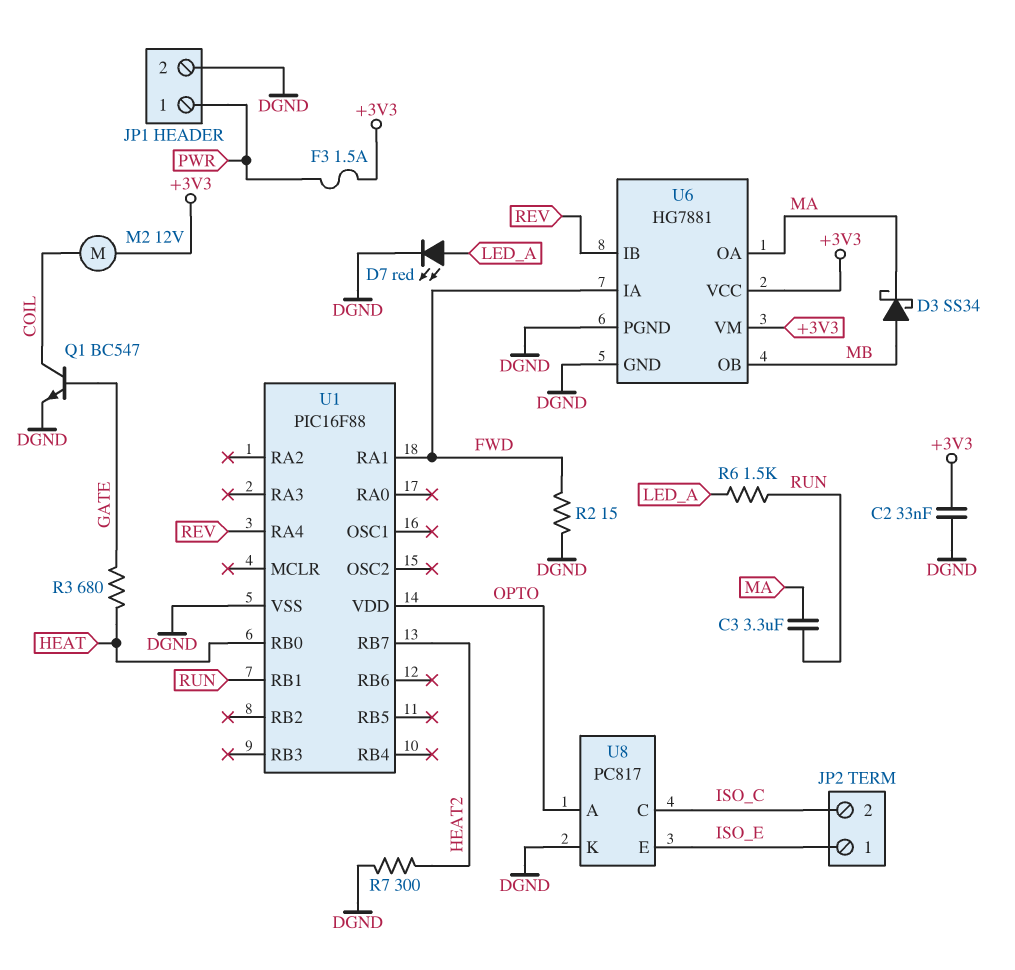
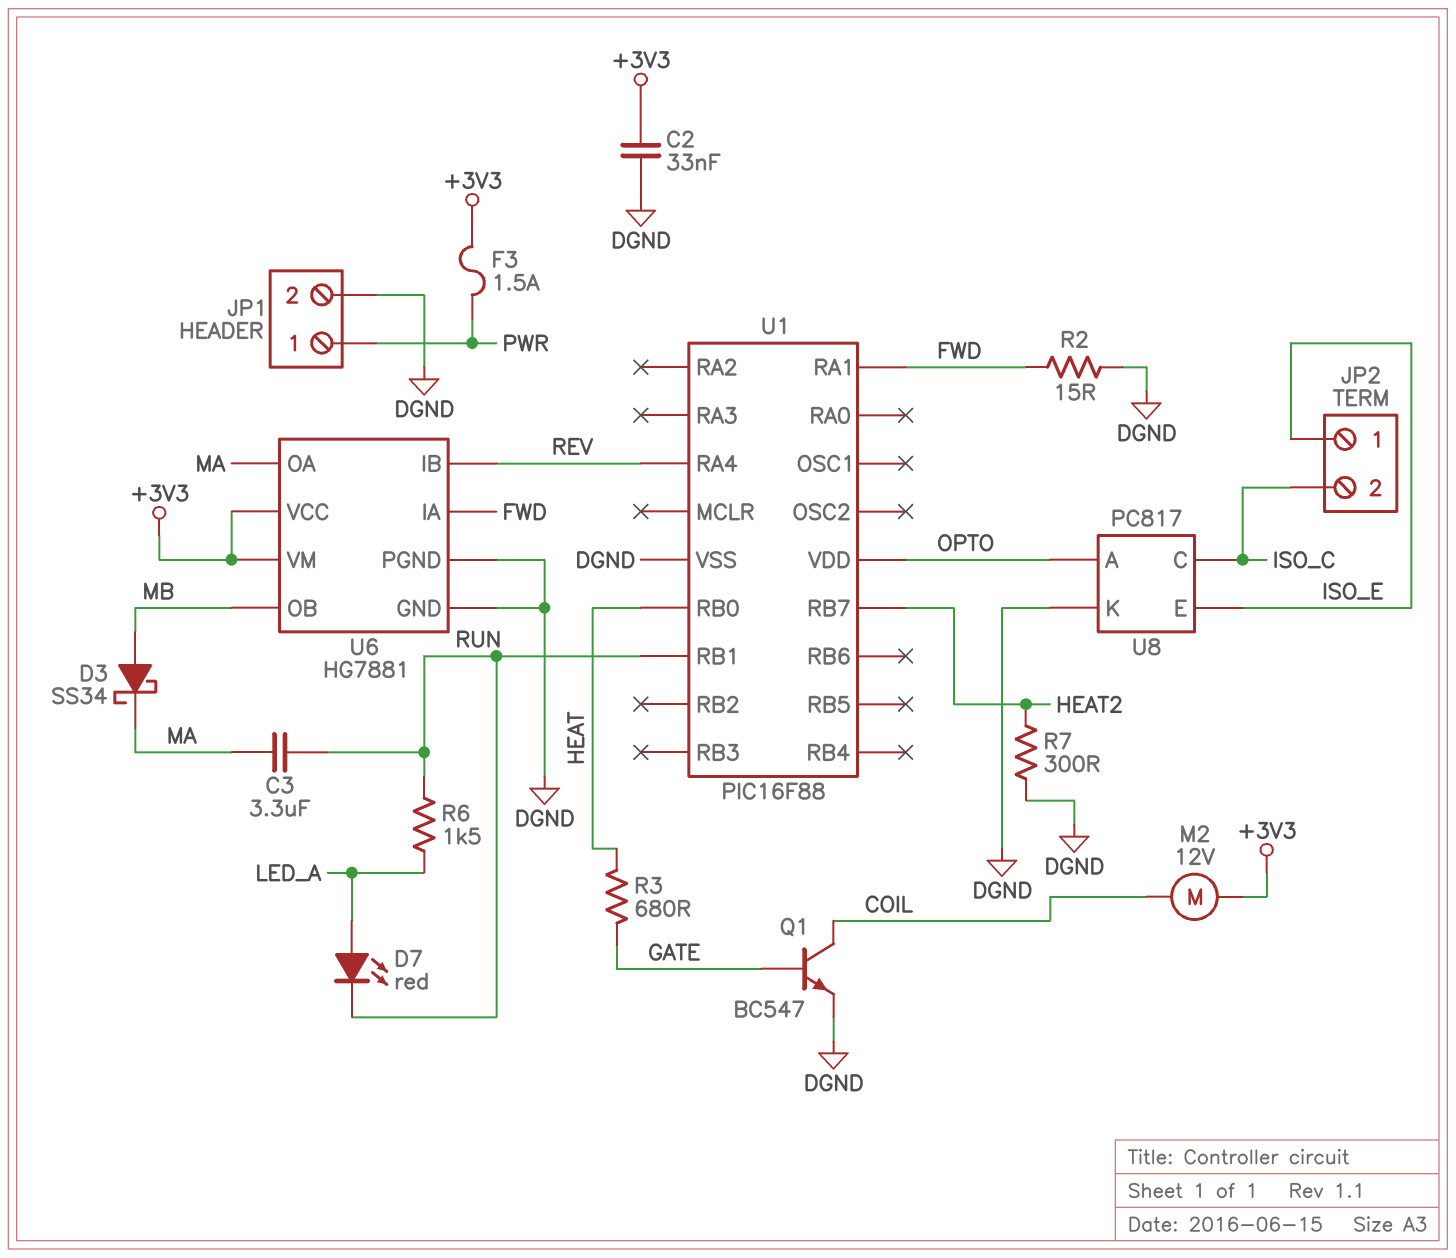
D7: LED red (A LED_A, K DGND) -> LED red (A LED_A, K RUN)

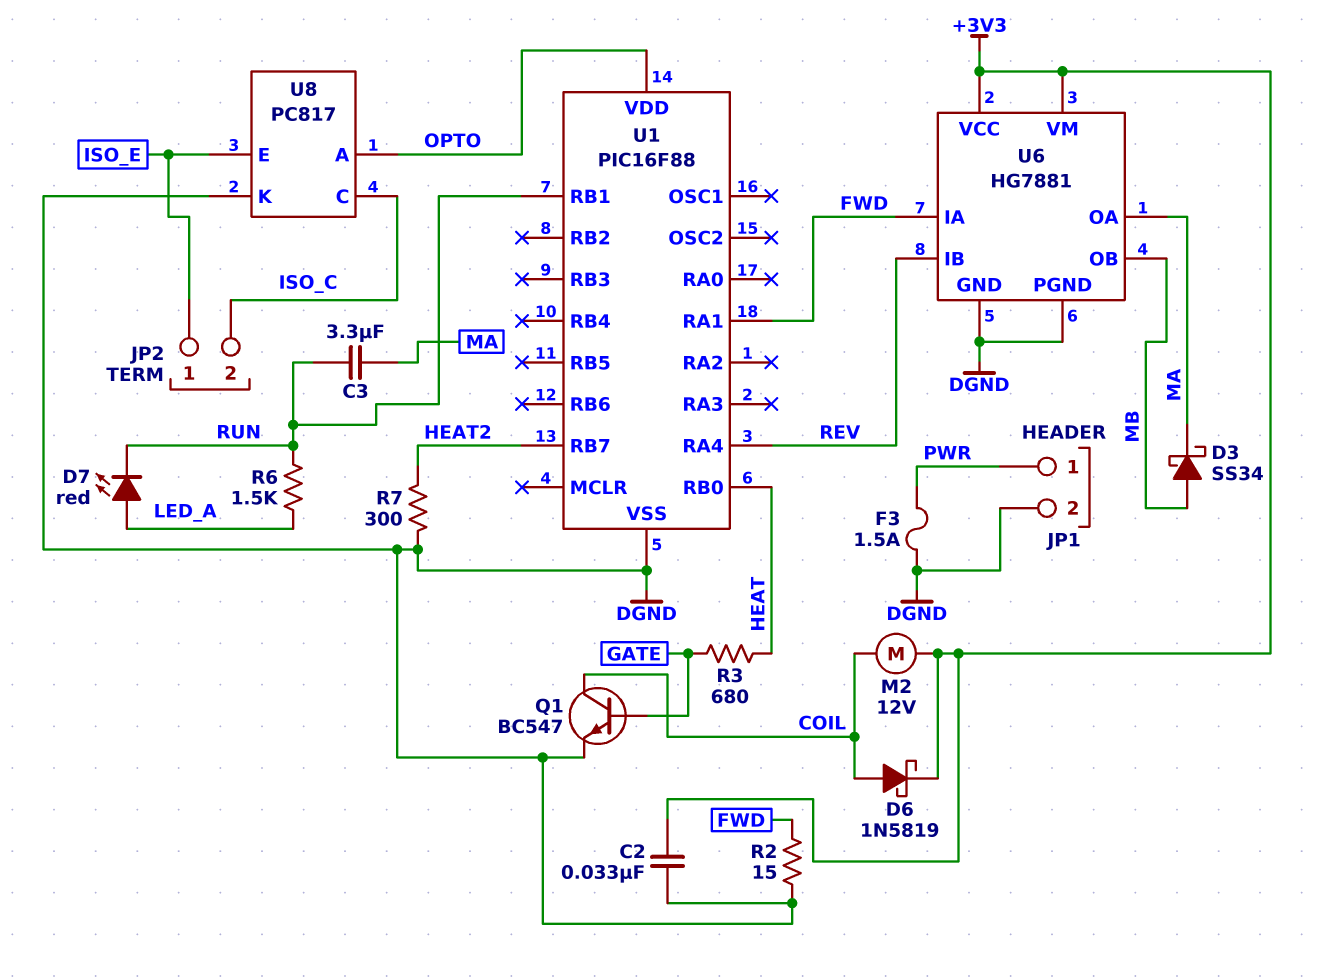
D6: none -> schottky 1N5819 (A COIL, K +3V3)
F3: 1.5A (+3V3, PWR) -> 1.5A (DGND, PWR)

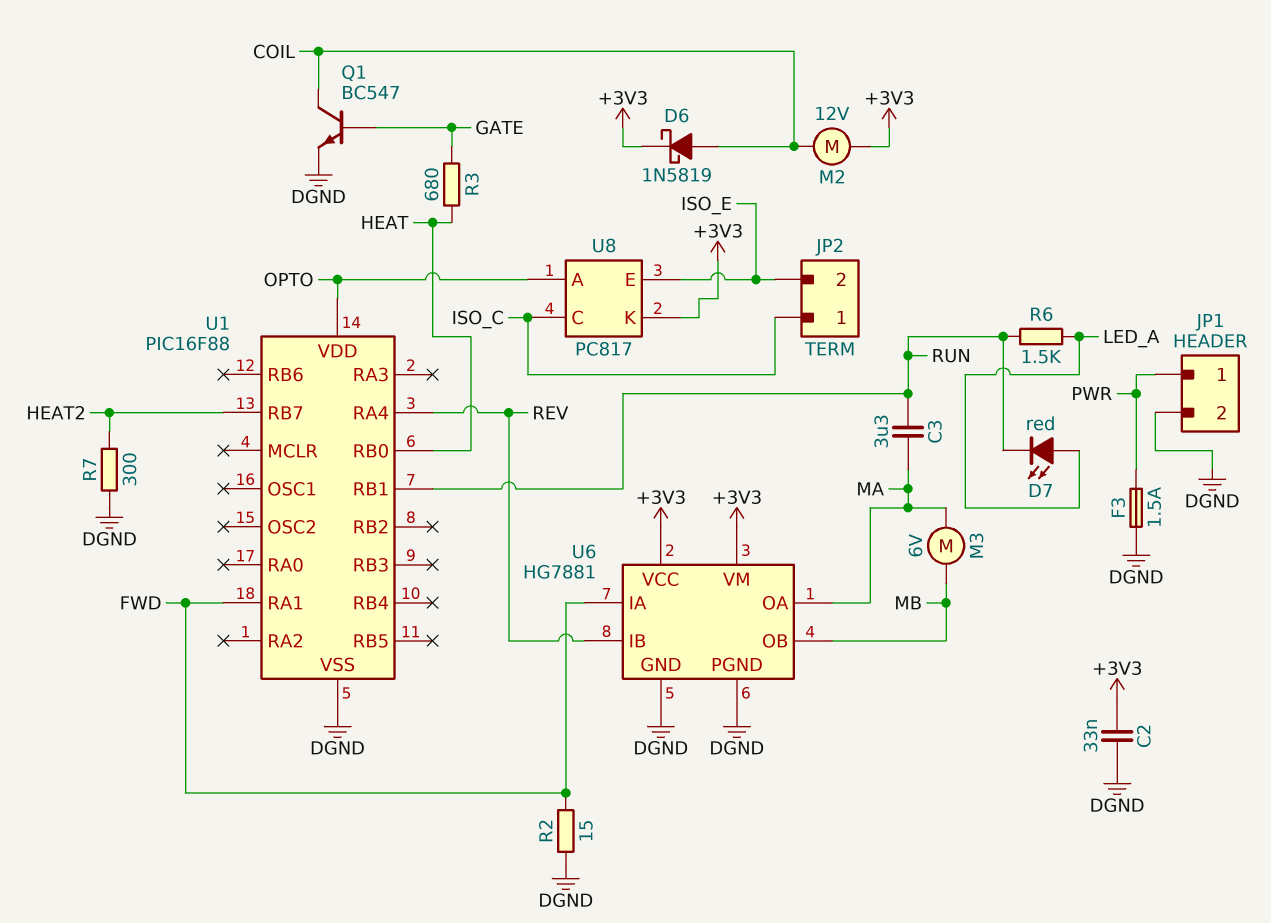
D3: schottky SS34 (A MB, K MA) -> none
JP2 pin 1: ISO_E -> ISO_C
JP2 pin 2: ISO_C -> ISO_E
M3: none -> motor 6V (MA, MB)
U8 pin K: DGND -> +3V3

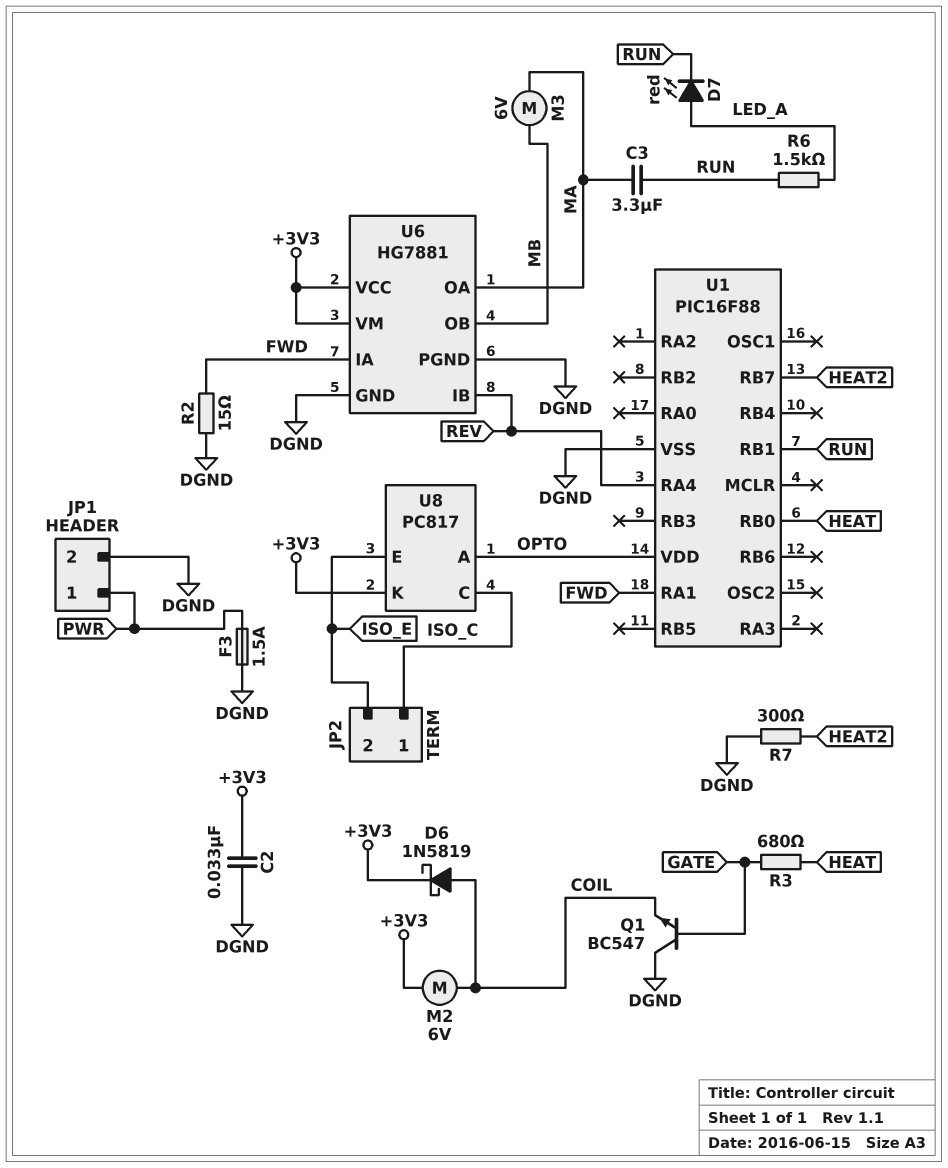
M2: motor 12V (+3V3, COIL) -> motor 6V (+3V3, COIL)
Q1: NPN BC547 (B GATE, C COIL, E DGND) -> NPN BC547 (B GATE, C DGND, E COIL)

